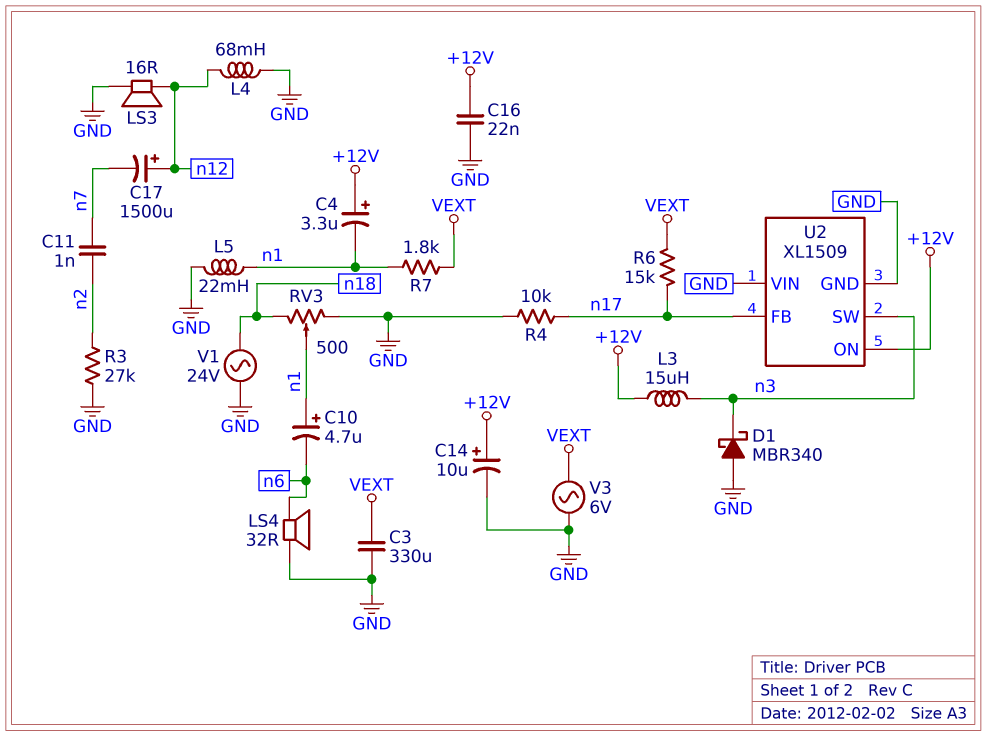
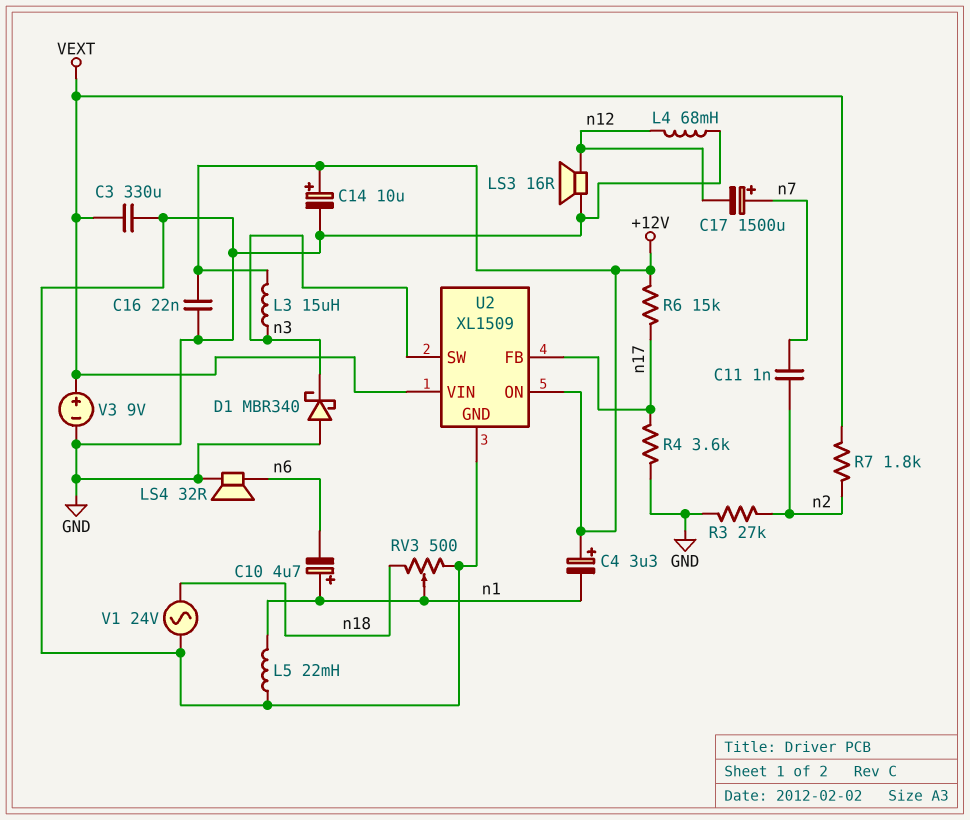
C17: 1500uF (plus n12, minus n7) -> 1500uF (plus n7, minus n12)
R4: 10k (GND, n17) -> 3.6k (GND, n17)
R6: 15k (VEXT, n17) -> 15k (+12V, n17)
R7: 1.8k (VEXT, n1) -> 1.8k (VEXT, n2)
U2 pin VIN: GND -> VEXT
V3: AC 6V (GND, VEXT) -> 9V (plus VEXT, minus GND)

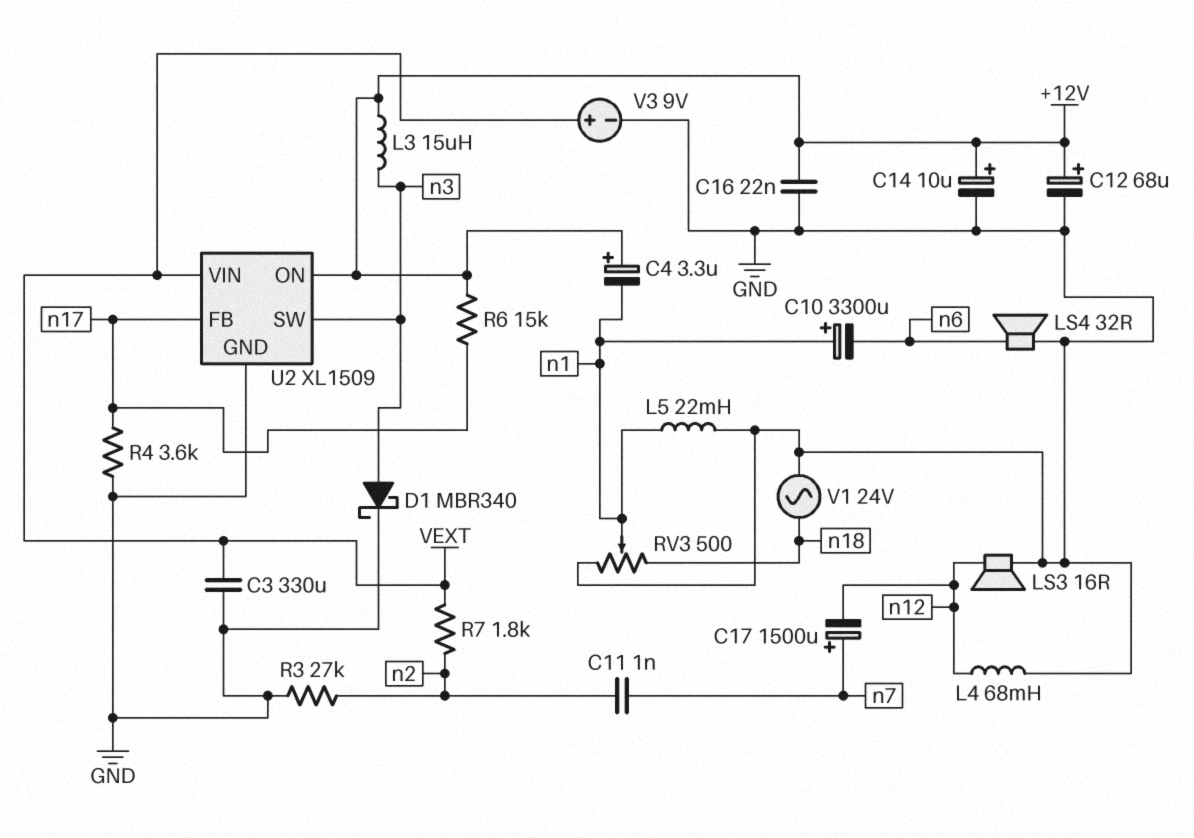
C10: 4.7uF (plus n1, minus n6) -> 3300uF (plus n1, minus n6)
C12: none -> 68uF (plus +12V, minus GND)
D1: schottky MBR340 (A GND, K n3) -> schottky MBR340 (A n3, K GND)

